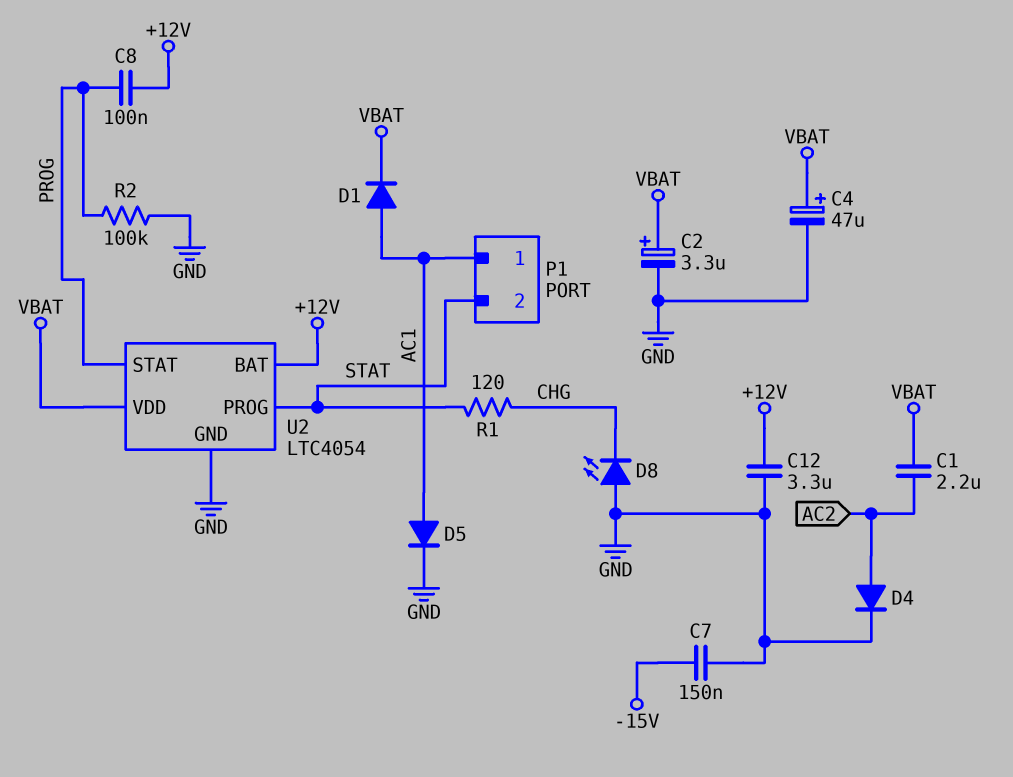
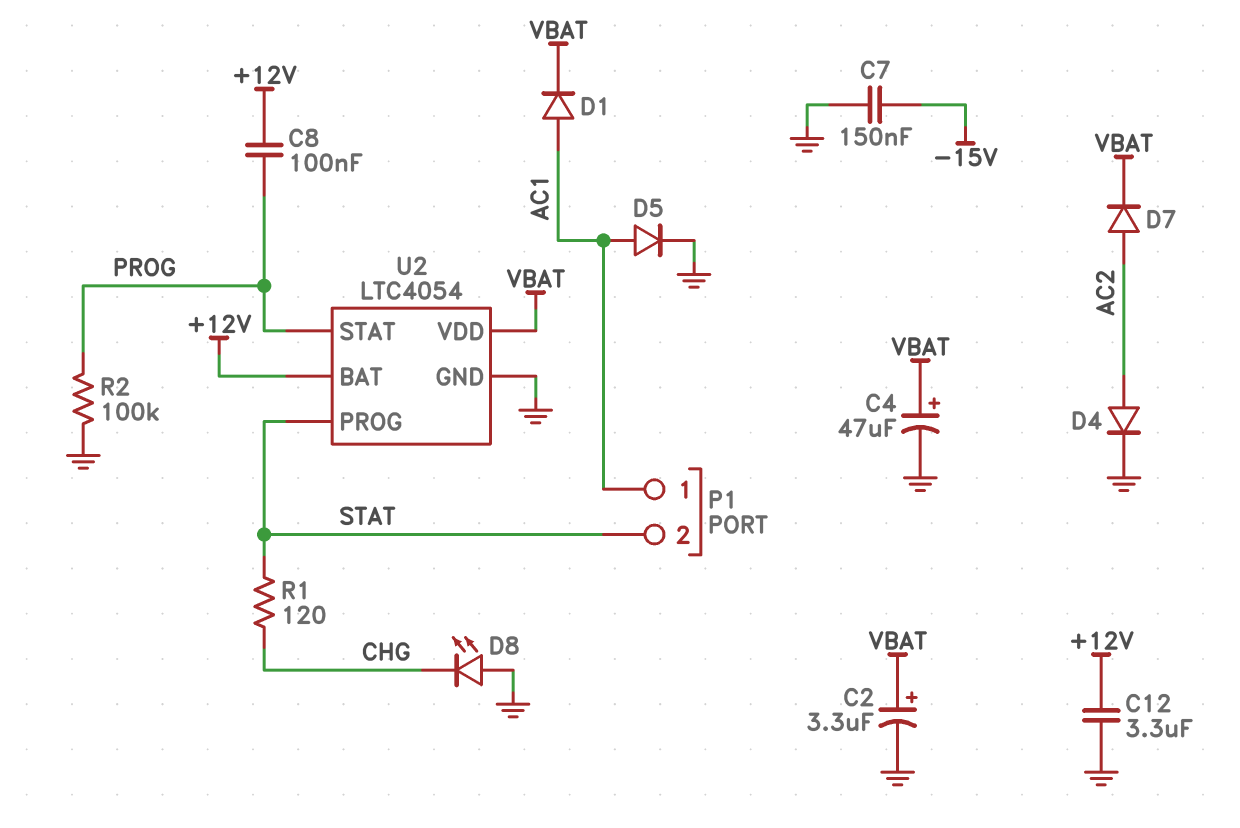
C1: 2.2uF (AC2, VBAT) -> none
D7: none -> diode (A AC2, K VBAT)

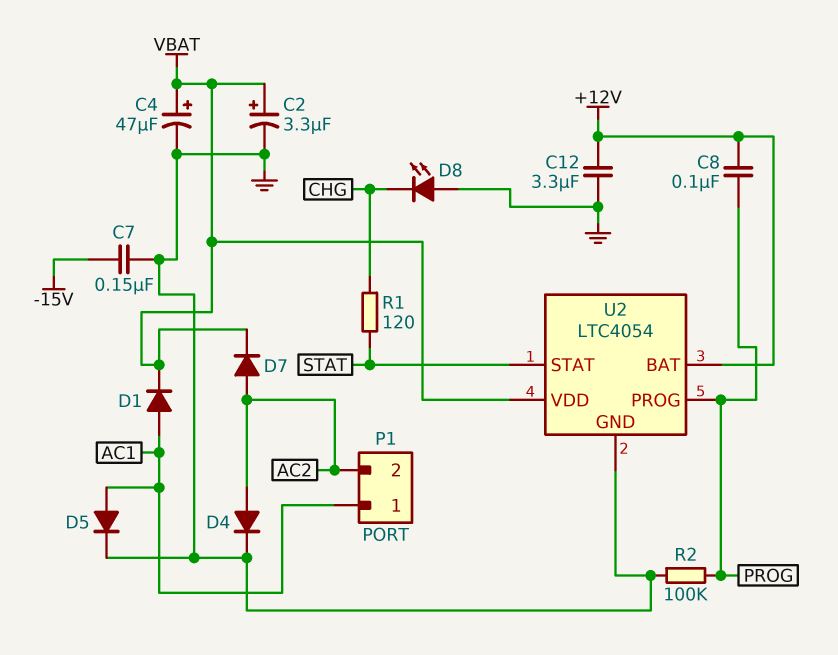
P1 pin 2: STAT -> AC2
U2 pin PROG: STAT -> PROG
U2 pin STAT: PROG -> STAT

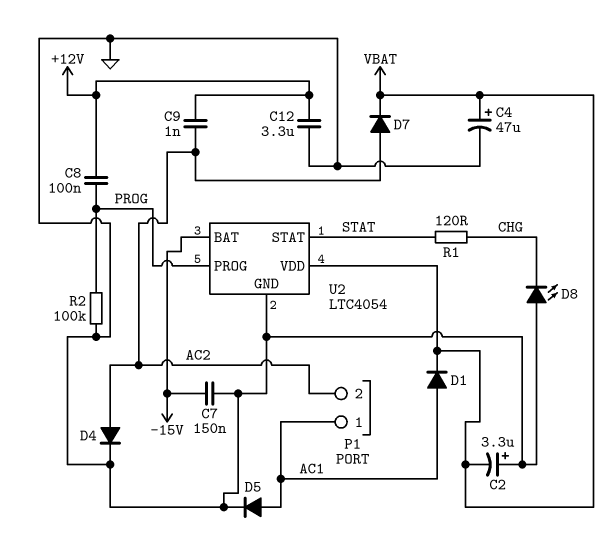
C2: 3.3uF (plus VBAT, minus GND) -> 3.3uF (plus GND, minus VBAT)
C9: none -> 1nF (+12V, AC2)
U2 pin BAT: +12V -> -15V

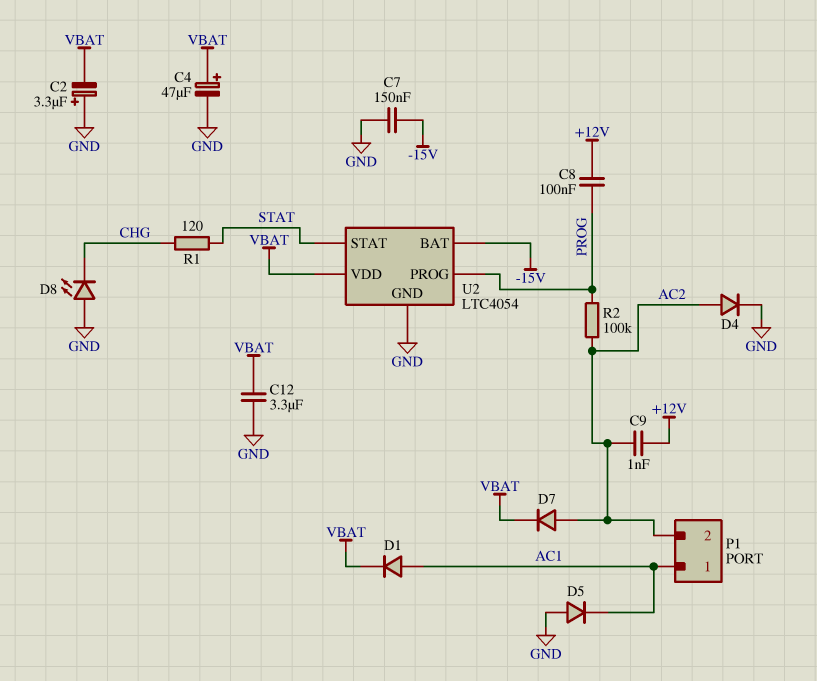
C12: 3.3uF (+12V, GND) -> 3.3uF (GND, VBAT)
D5: diode (A AC1, K GND) -> diode (A GND, K AC1)
R2: 100k (GND, PROG) -> 100k (AC2, PROG)

